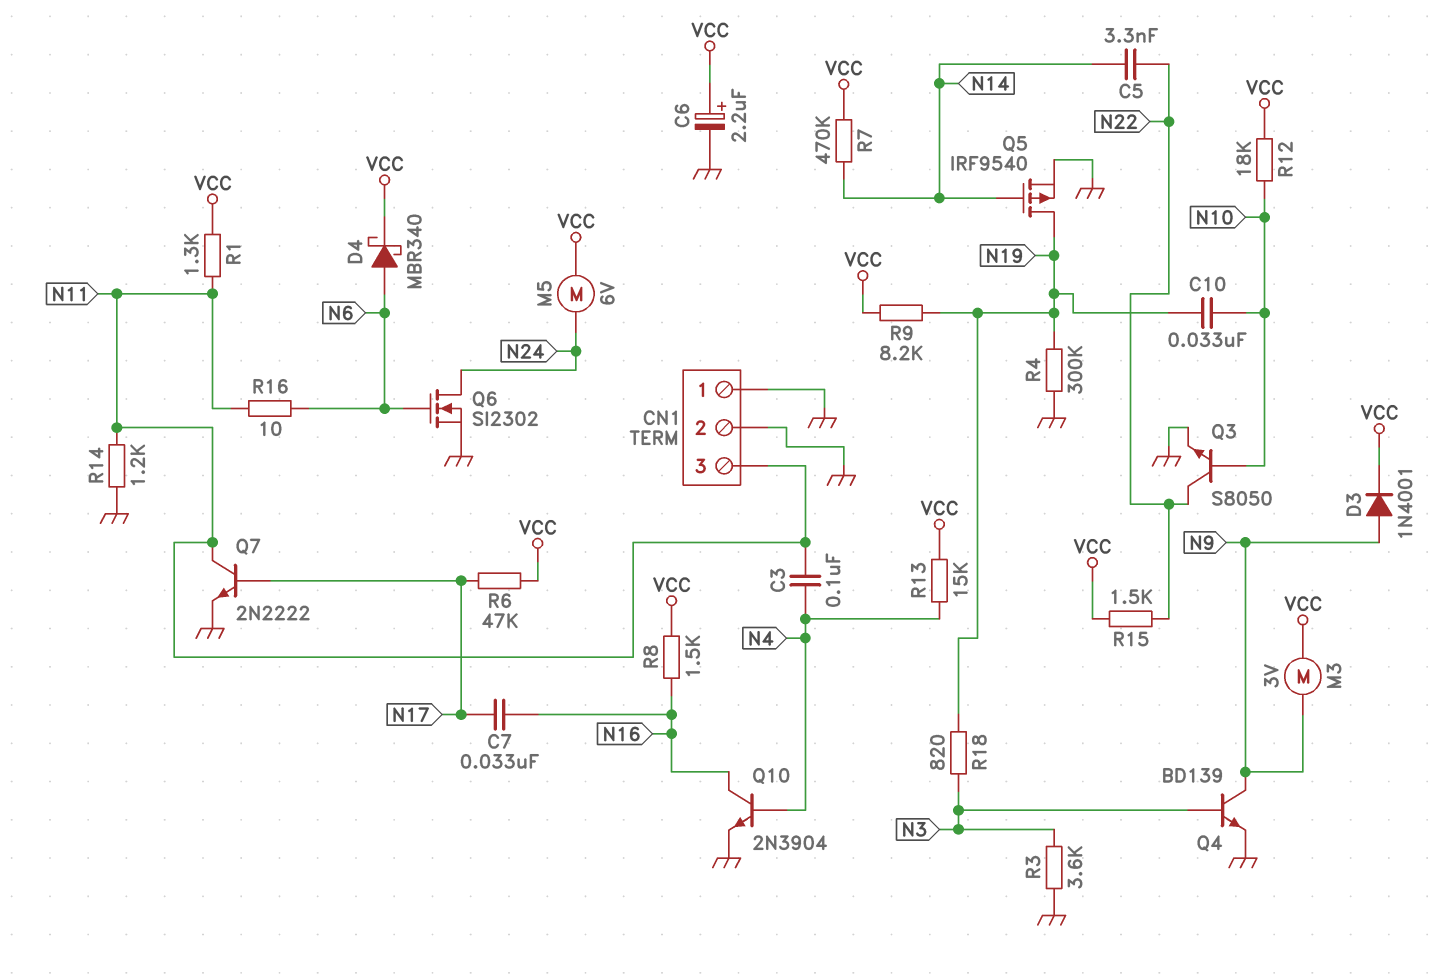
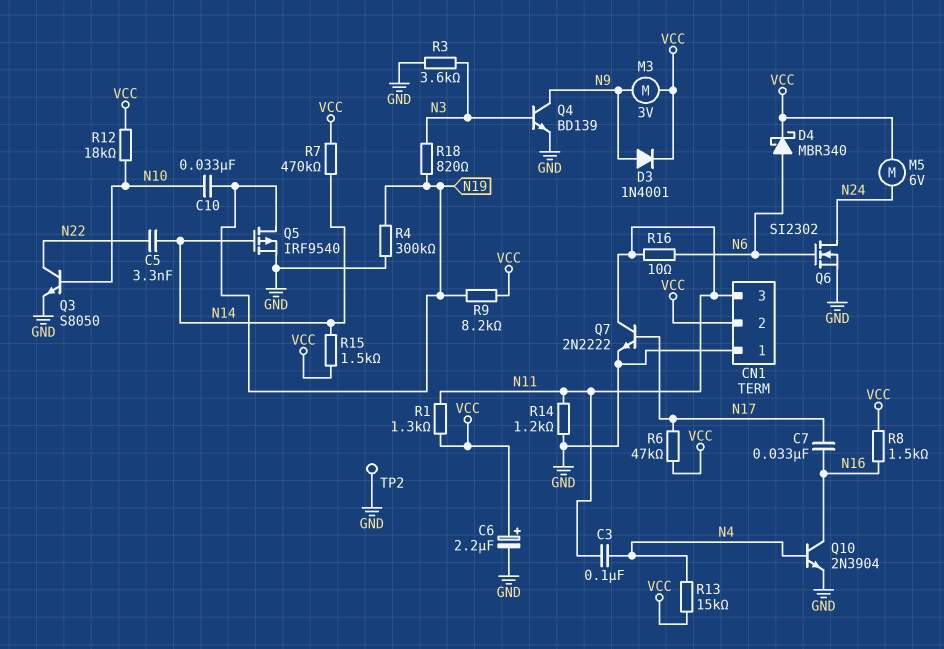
CN1 pin 2: GND -> VCC
R15: 1.5k (N22, VCC) -> 1.5k (N14, VCC)
TP2: none -> test point (GND)

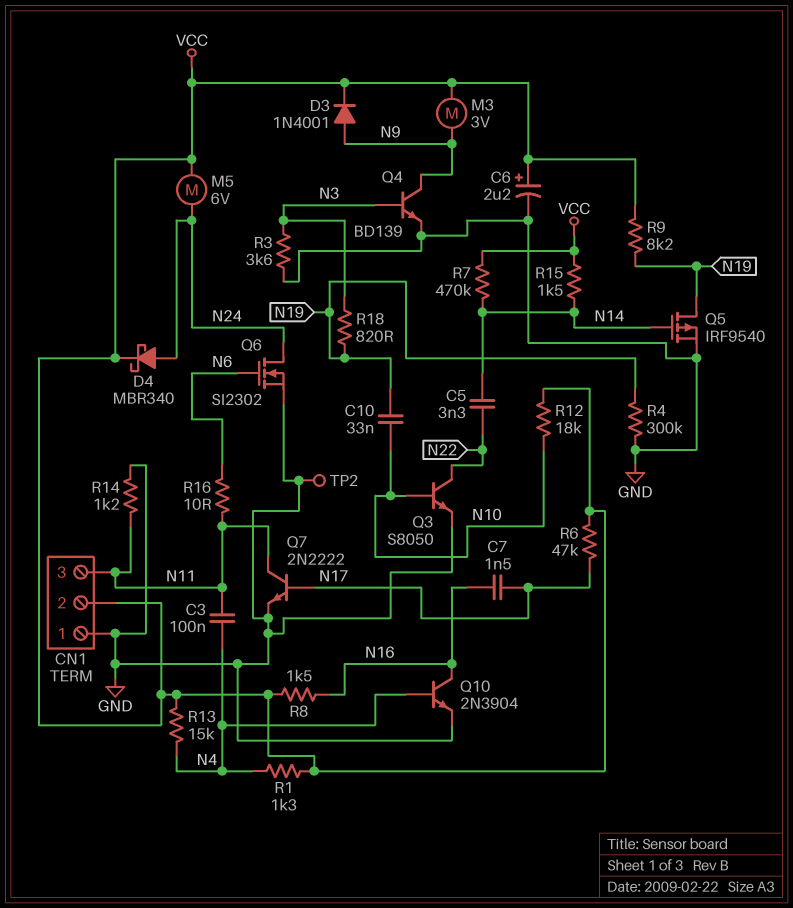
C7: 33nF (N16, N17) -> 1.5nF (N16, N17)
D4: schottky MBR340 (A N6, K VCC) -> schottky MBR340 (A N24, K VCC)
R1: 1.3k (N11, VCC) -> 1.3k (N4, VCC)

